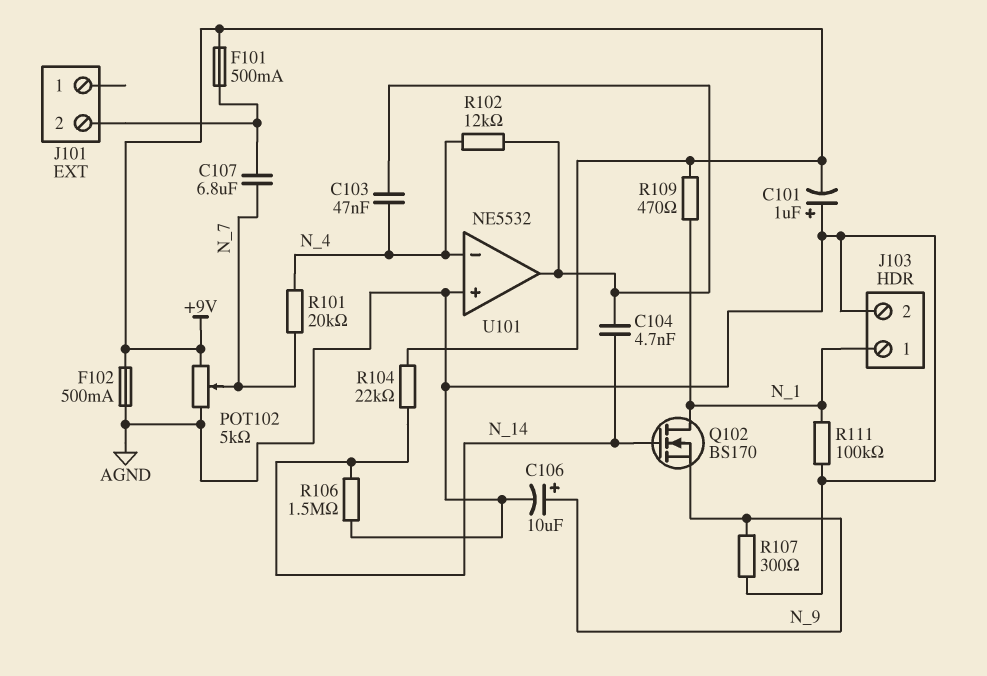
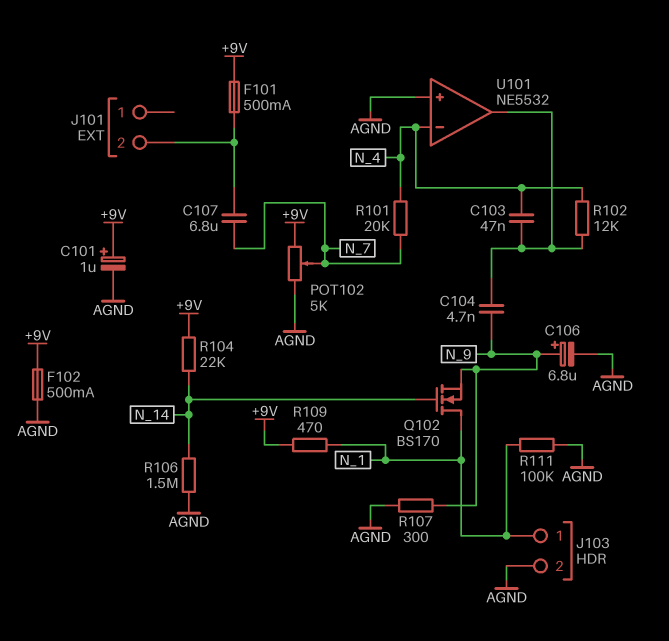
C101: 1uF (plus AGND, minus +9V) -> 1uF (plus +9V, minus AGND)
C104: 4.7nF (N_14, U101/out) -> 4.7nF (N_9, U101/out)
C106: 10uF (plus N_9, minus AGND) -> 6.8uF (plus N_9, minus AGND)

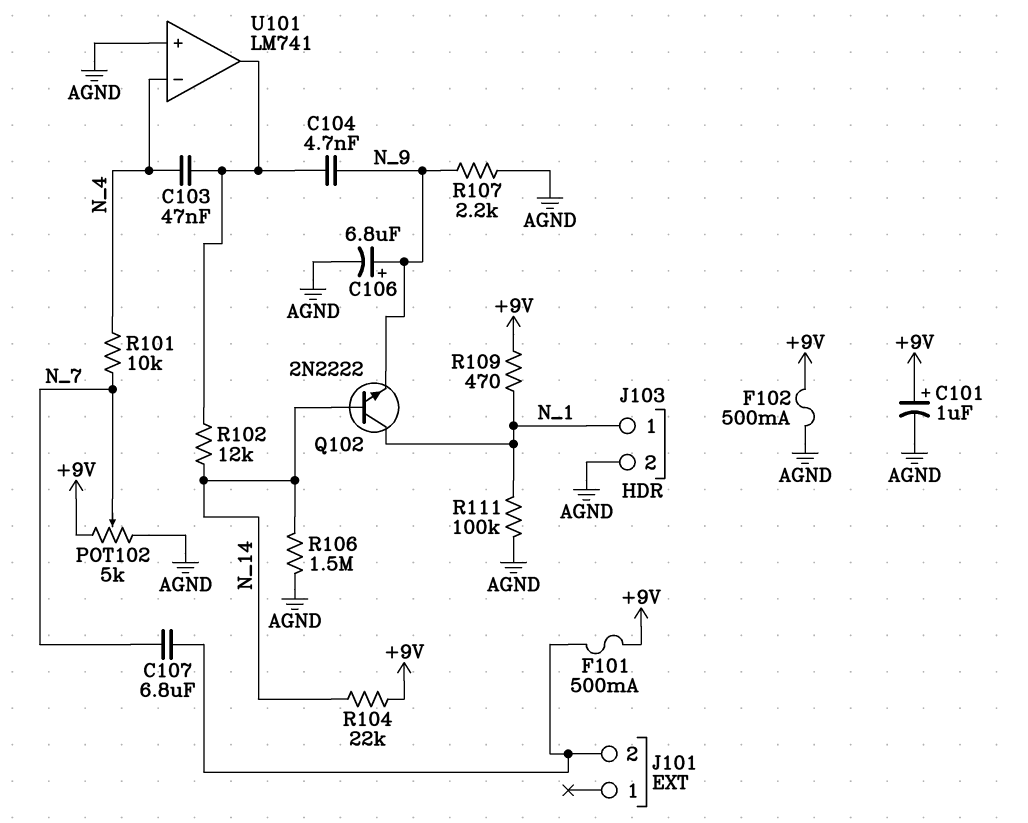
Q102: NMOS BS170 (G N_14, D N_1, S N_9) -> NPN 2N2222 (B N_14, C N_1, E N_9)
R101: 20k (N_4, N_7) -> 10k (N_4, N_7)
R102: 12k (N_4, U101/out) -> 12k (N_14, U101/out)
R107: 300 (AGND, N_9) -> 2.2k (AGND, N_9)
U101: NE5532 -> LM741

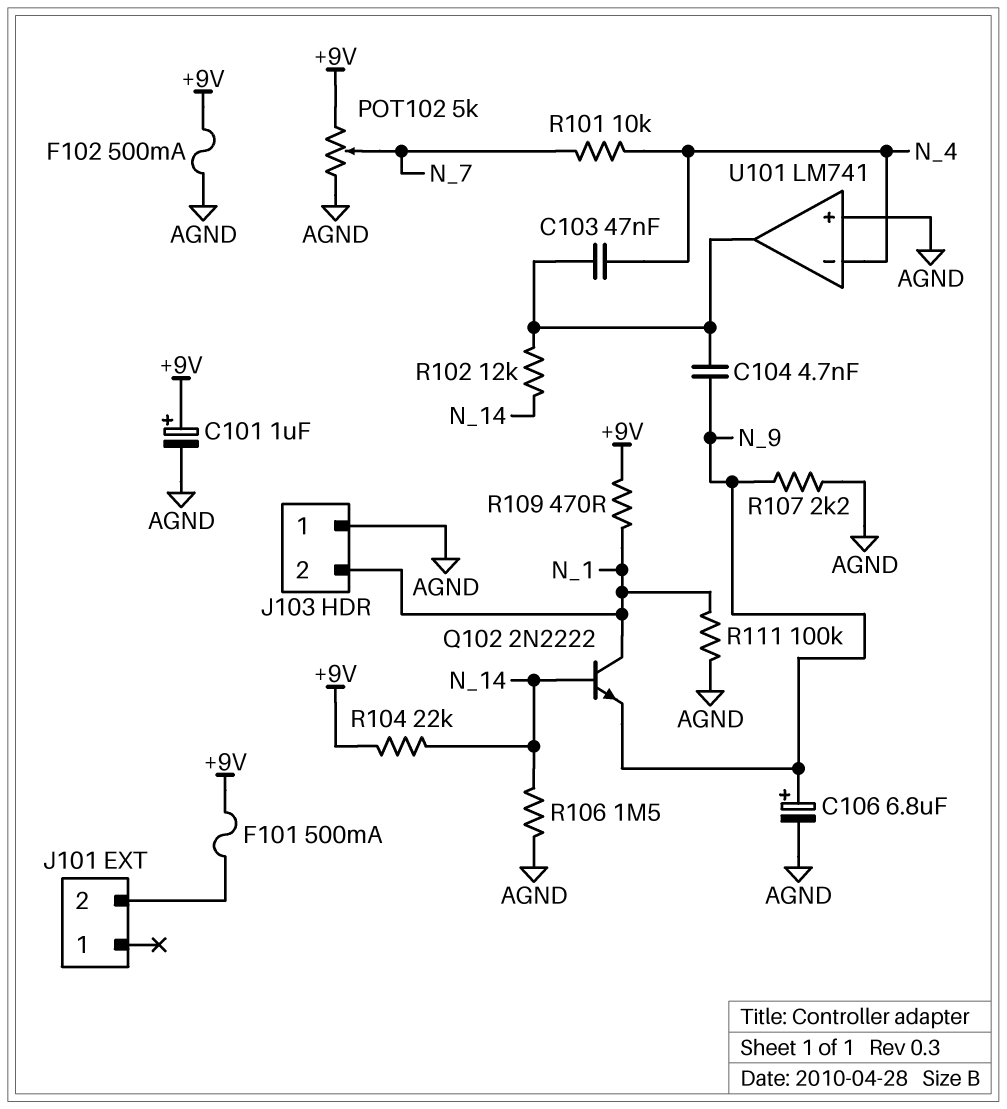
C107: 6.8uF (J101/2, N_7) -> none
J103 pin 1: N_1 -> AGND
J103 pin 2: AGND -> N_1

